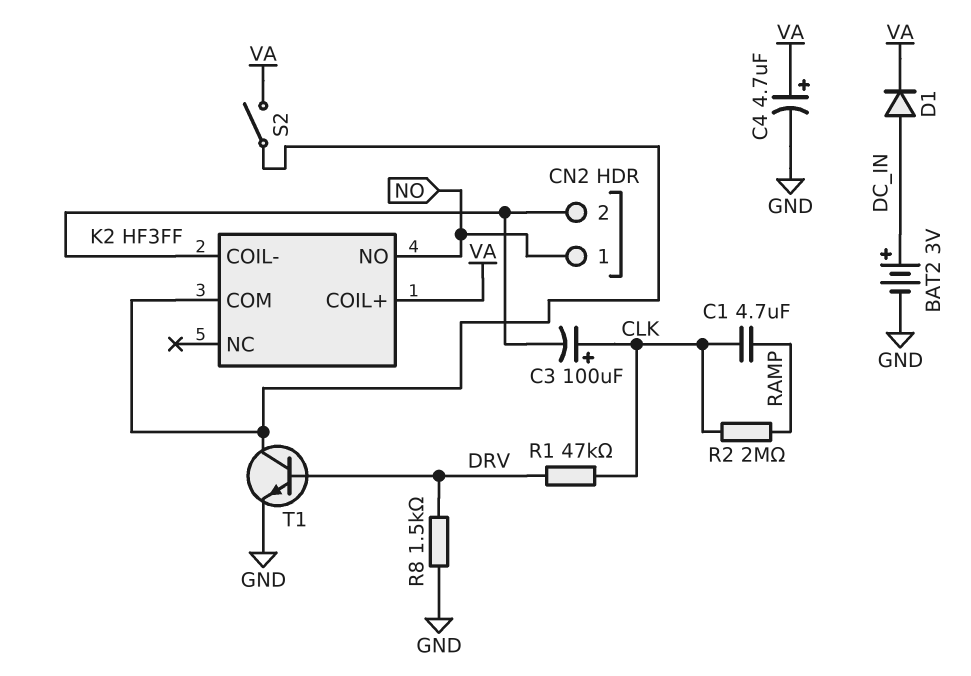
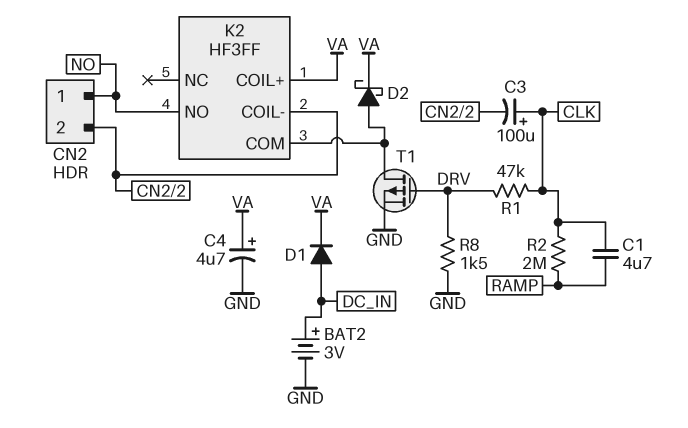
D2: none -> schottky (A K2/COM, K VA)
S2: switch (K2/COM, VA) -> none
T1: NPN (B DRV, C K2/COM, E GND) -> PMOS (G DRV, D K2/COM, S GND)

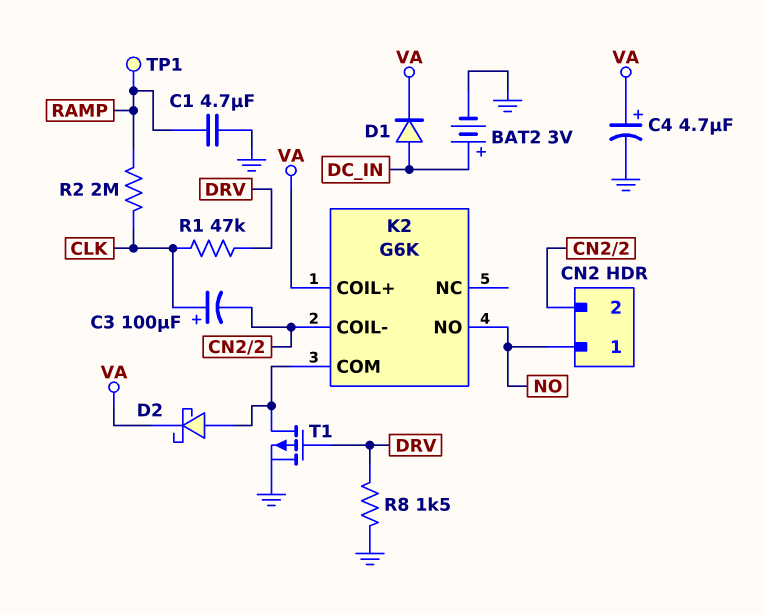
C1: 4.7uF (CLK, RAMP) -> 4.7uF (GND, RAMP)
K2: HF3FF -> G6K
TP1: none -> test point (RAMP)

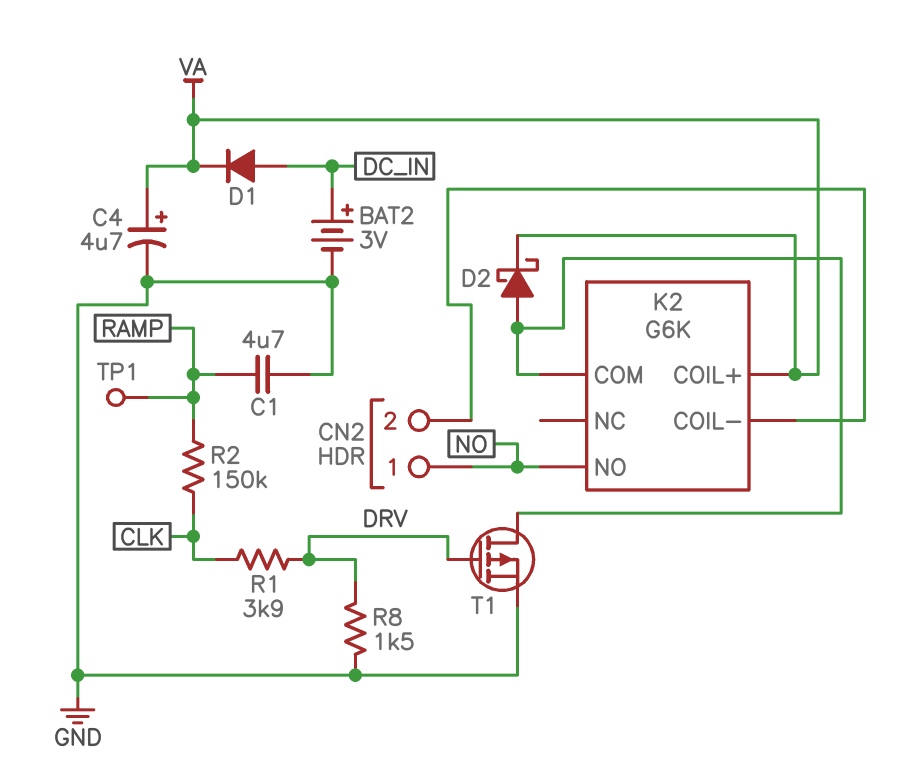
C3: 100uF (plus CLK, minus CN2/2) -> none
R1: 47k (CLK, DRV) -> 3.9k (CLK, DRV)
R2: 2M (CLK, RAMP) -> 150k (CLK, RAMP)

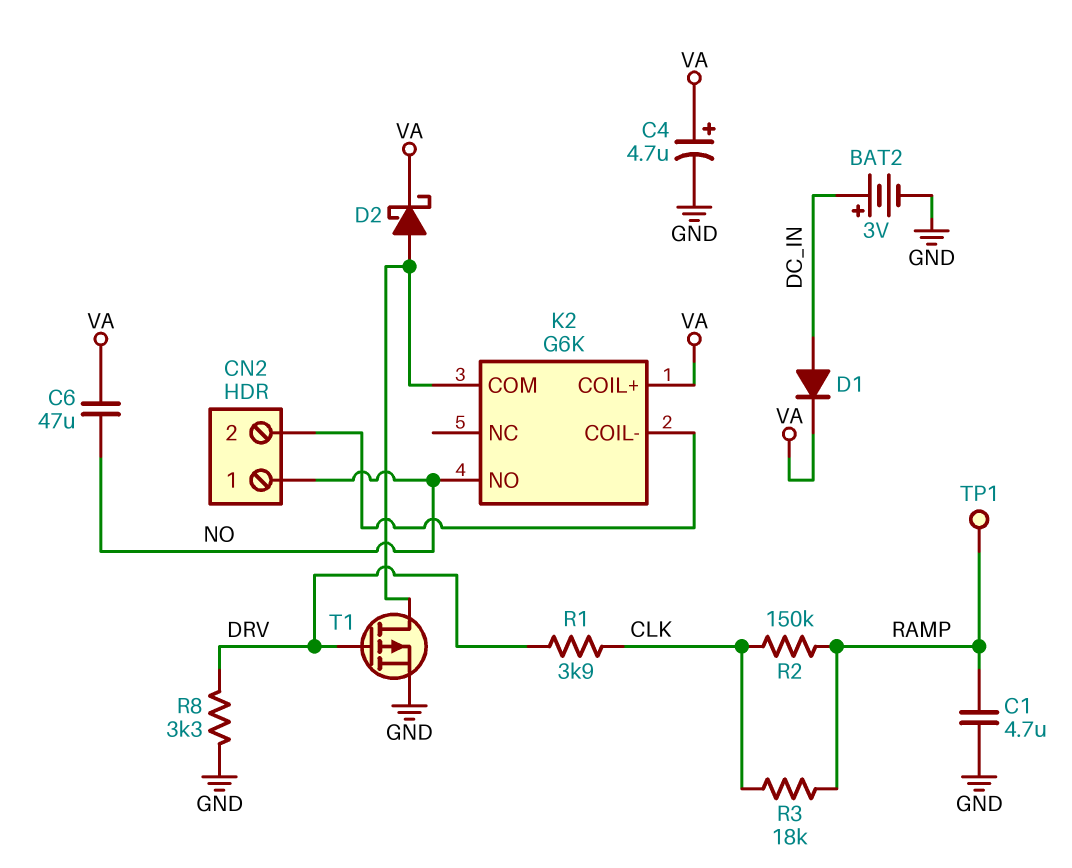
C6: none -> 47uF (NO, VA)
R3: none -> 18k (CLK, RAMP)
R8: 1.5k (DRV, GND) -> 3.3k (DRV, GND)

